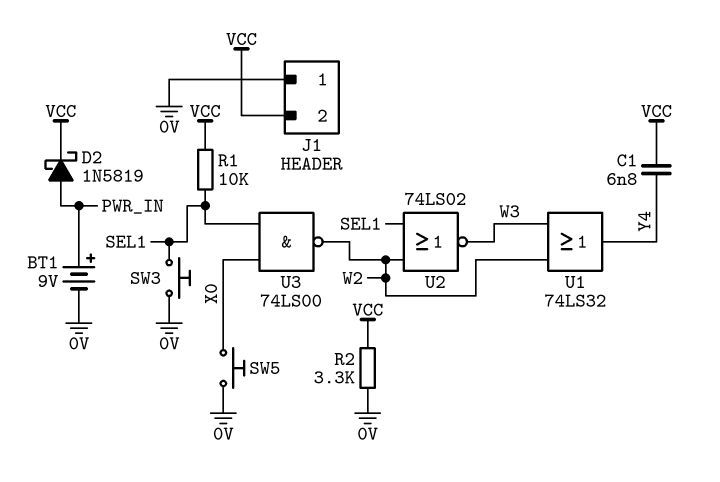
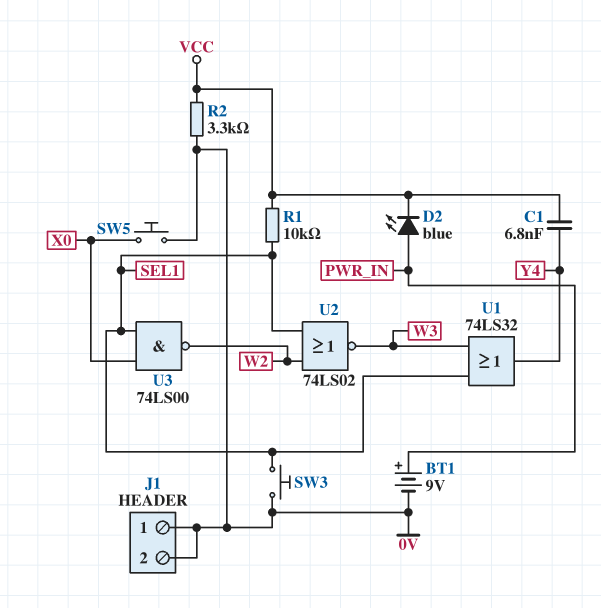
D2: schottky 1N5819 (A PWR_IN, K VCC) -> LED blue (A PWR_IN, K VCC)
J1 pin 2: VCC -> 0V
U1: OR 74LS32 (in W2, in W3, out Y4) -> OR 74LS32 (in SEL1, in W3, out Y4)

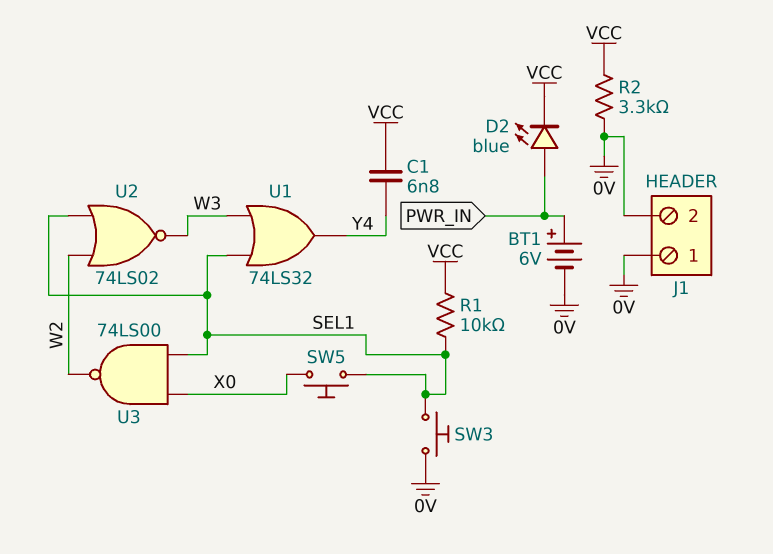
BT1: 9V (plus PWR_IN, minus 0V) -> 6V (plus PWR_IN, minus 0V)
SW5: button (0V, X0) -> button (SEL1, X0)

